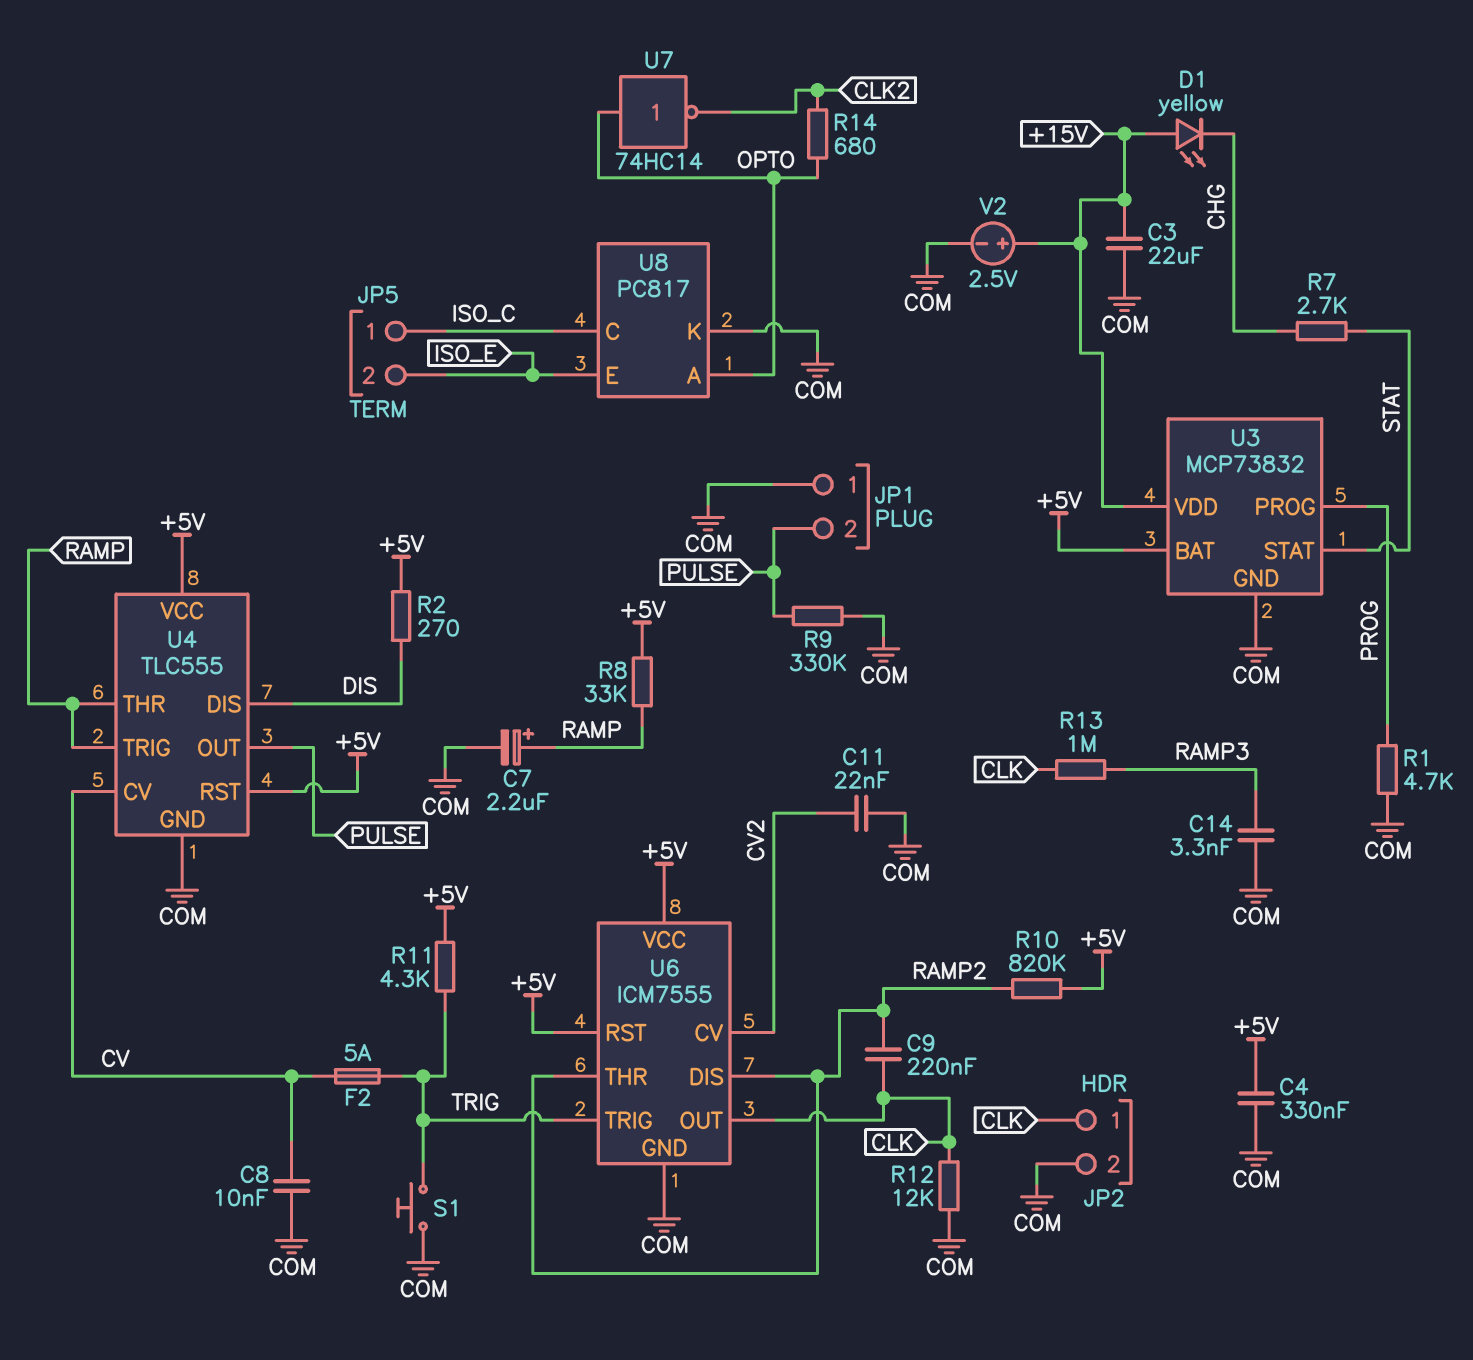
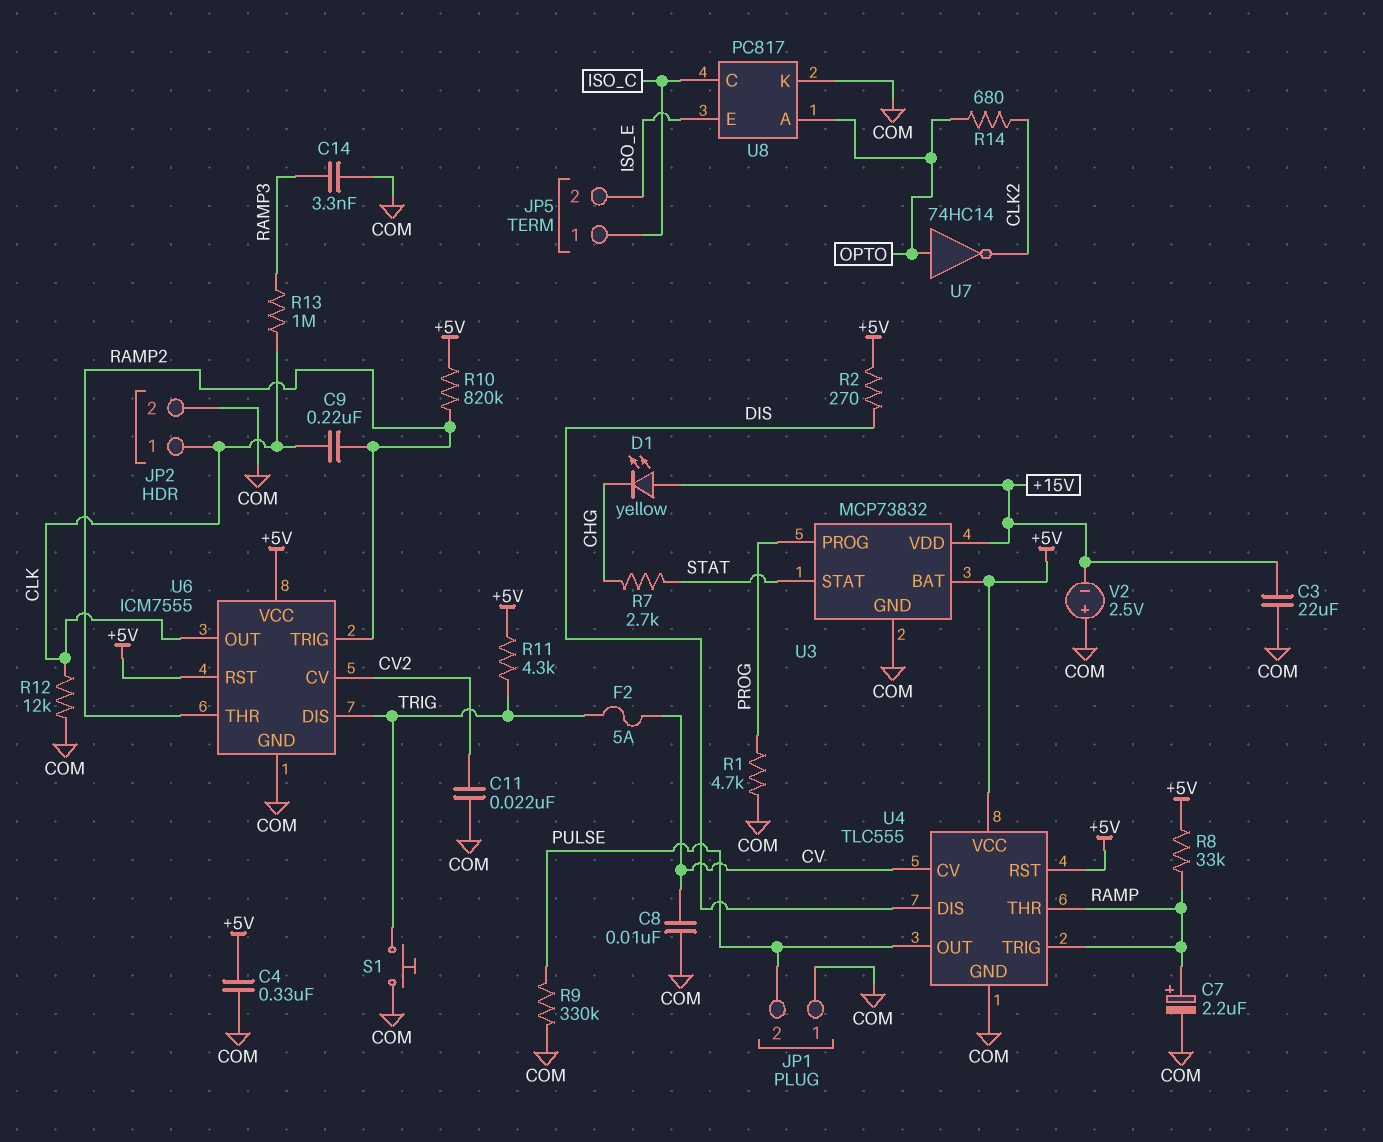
U6 pin DIS: RAMP2 -> TRIG
U6 pin TRIG: TRIG -> RAMP2
V2: 2.5V (plus +15V, minus COM) -> 2.5V (plus COM, minus +15V)

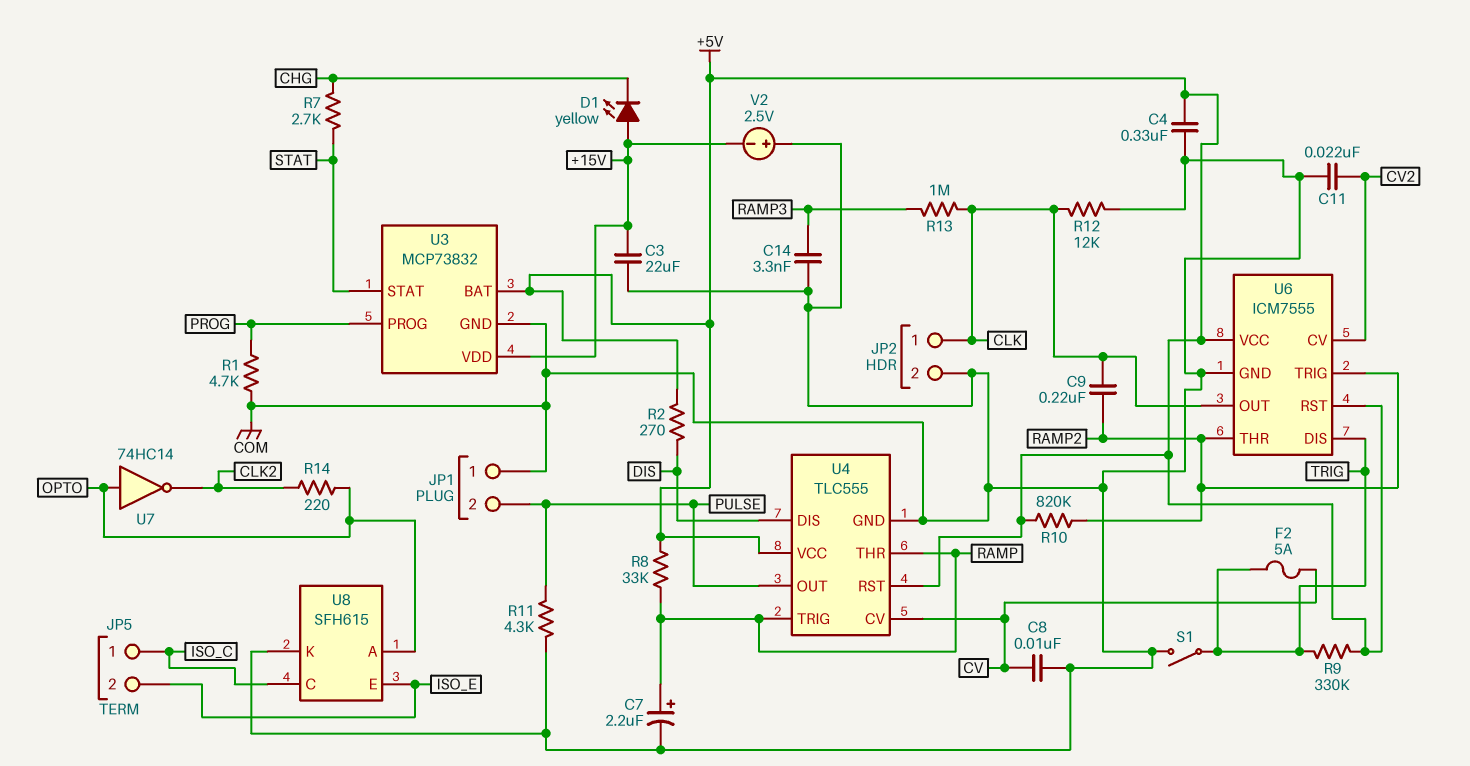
R9: 330k (COM, PULSE) -> 330k (+5V, TRIG)
R11: 4.3k (+5V, TRIG) -> 4.3k (COM, PULSE)
R14: 680 (CLK2, OPTO) -> 220 (CLK2, OPTO)
S1: button (COM, TRIG) -> switch (COM, TRIG)
U8: PC817 -> SFH615

